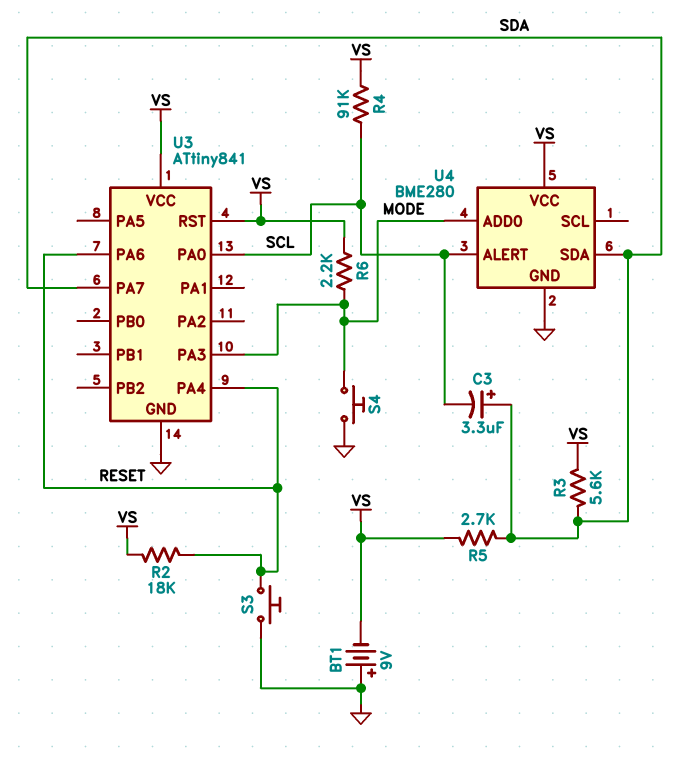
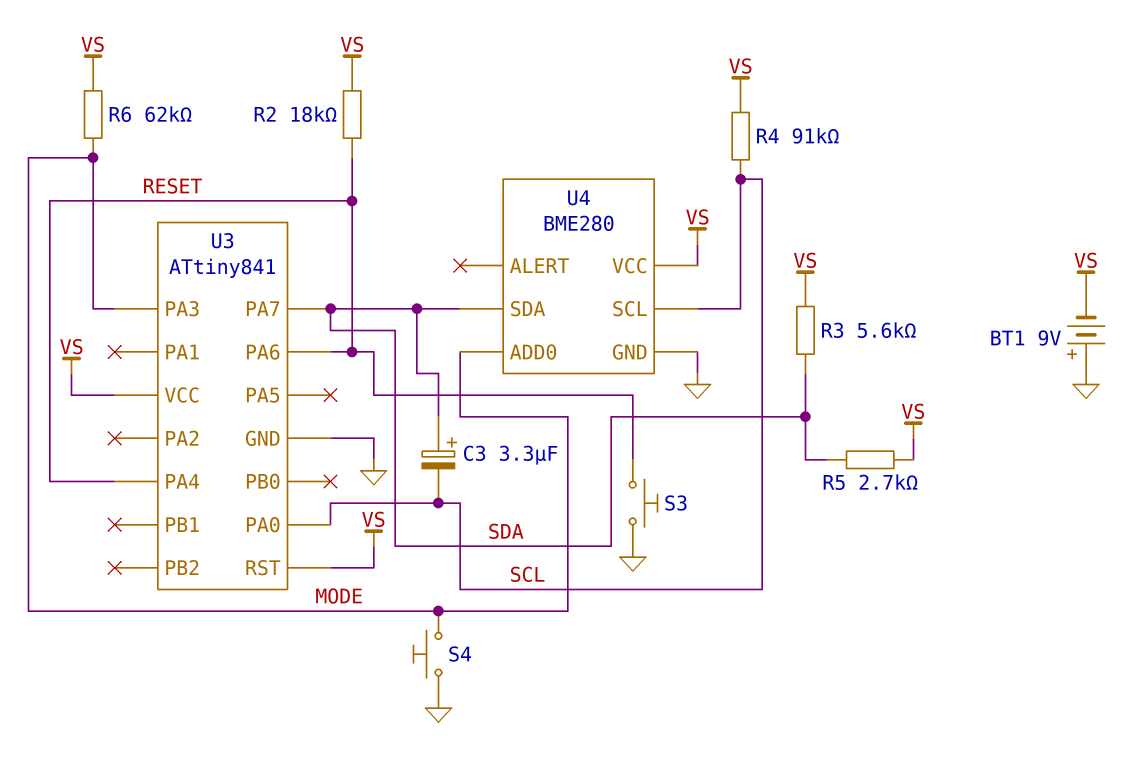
R6: 2.2k (MODE, VS) -> 62k (MODE, VS)
U4 pin ALERT: SCL -> none
U4 pin SCL: none -> SCL

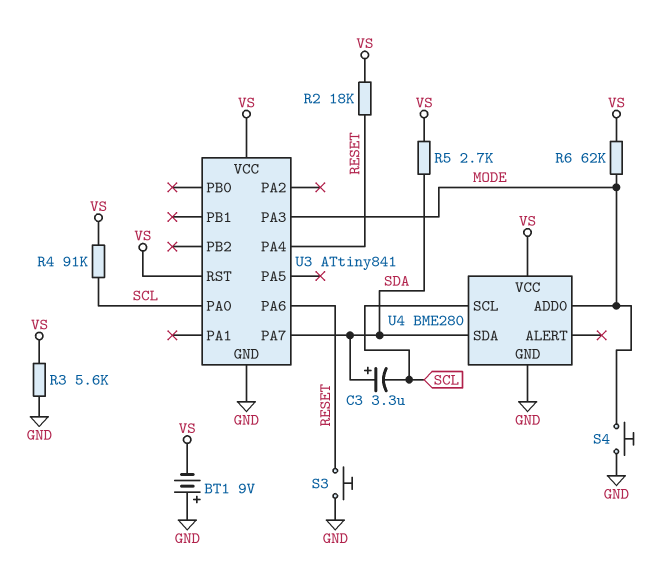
R3: 5.6k (SDA, VS) -> 5.6k (GND, VS)

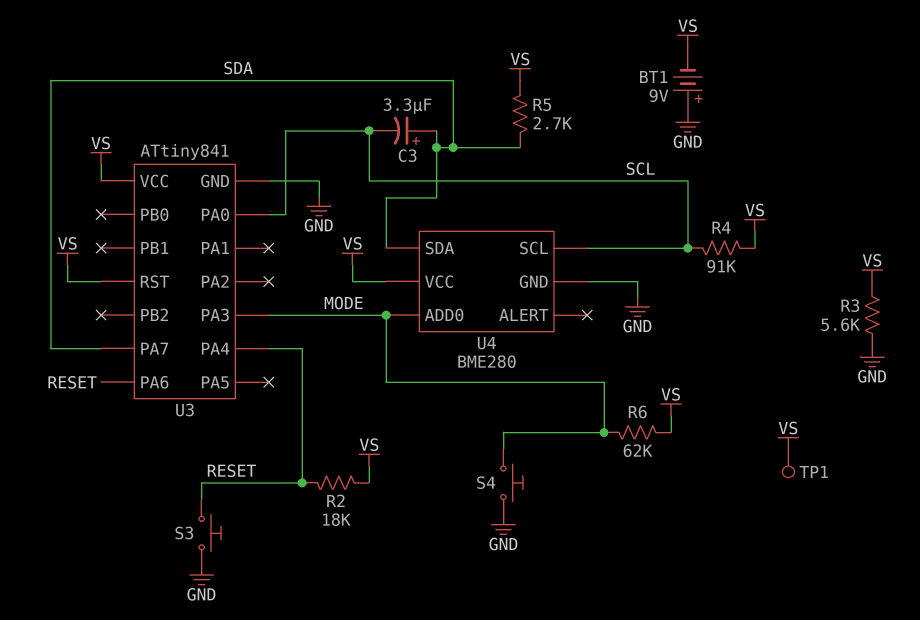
TP1: none -> test point (VS)

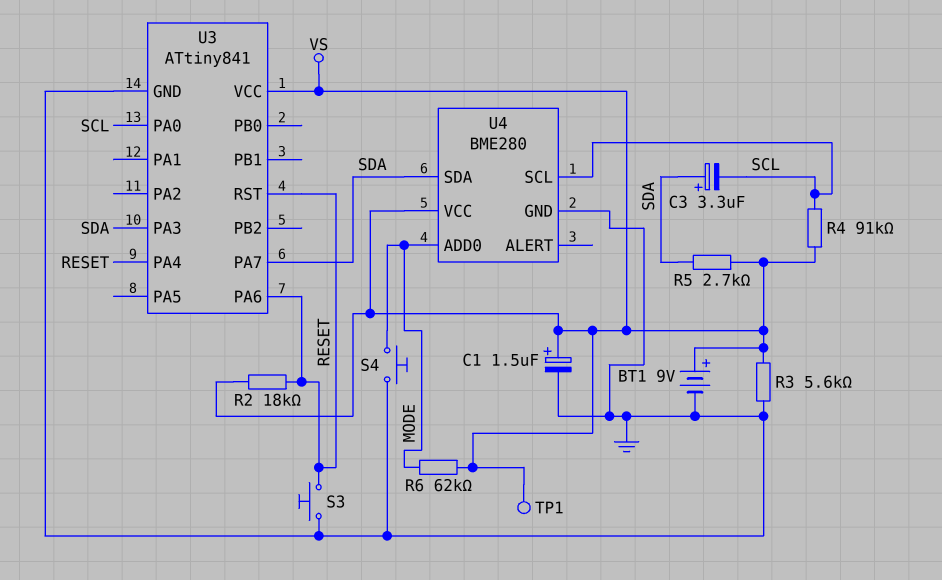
BT1: 9V (plus GND, minus VS) -> 9V (plus VS, minus GND)
C1: none -> 1.5uF (plus VS, minus GND)
U3 pin PA3: MODE -> SDA
U3 pin RST: VS -> RESET

